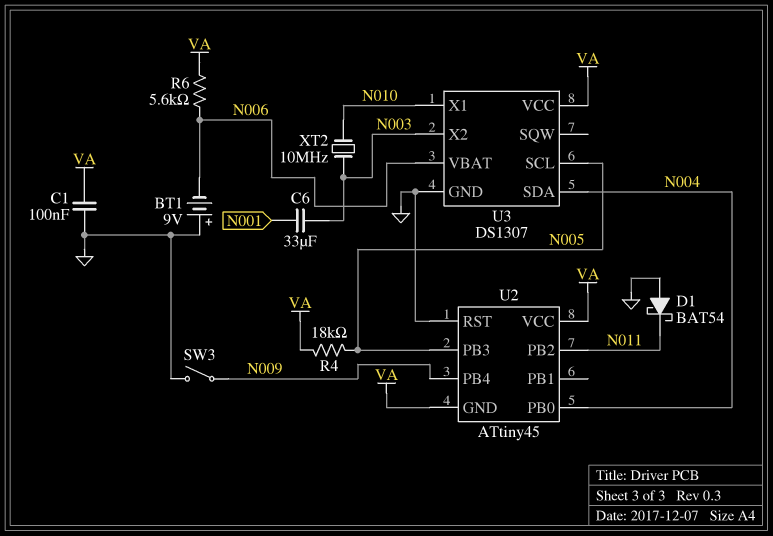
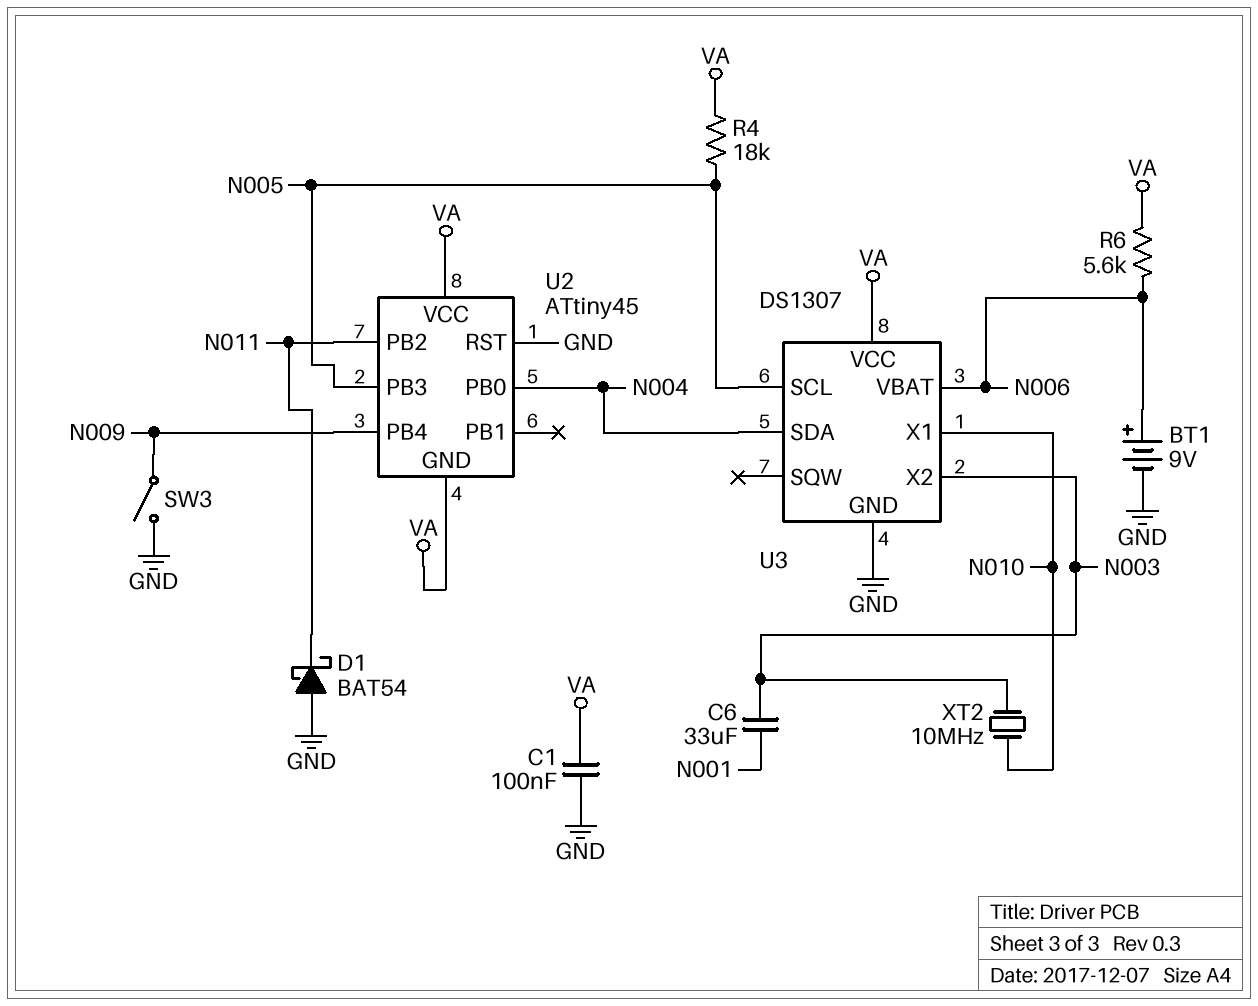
BT1: 9V (plus GND, minus N006) -> 9V (plus N006, minus GND)

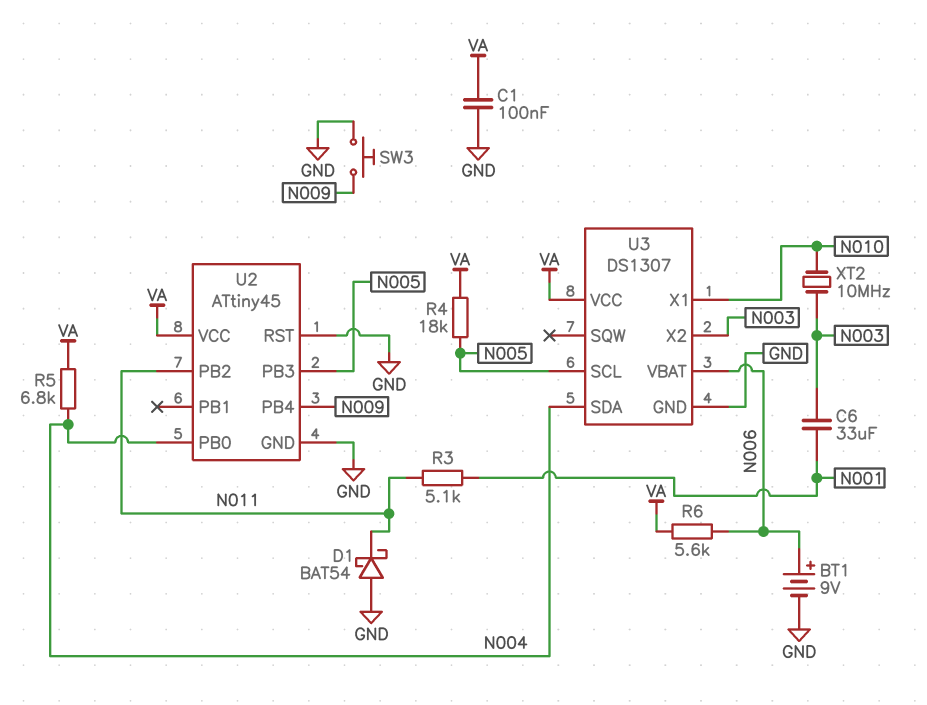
R3: none -> 5.1k (N001, N011)
R5: none -> 6.8k (N004, VA)
SW3: switch (GND, N009) -> button (GND, N009)
U2 pin GND: VA -> GND

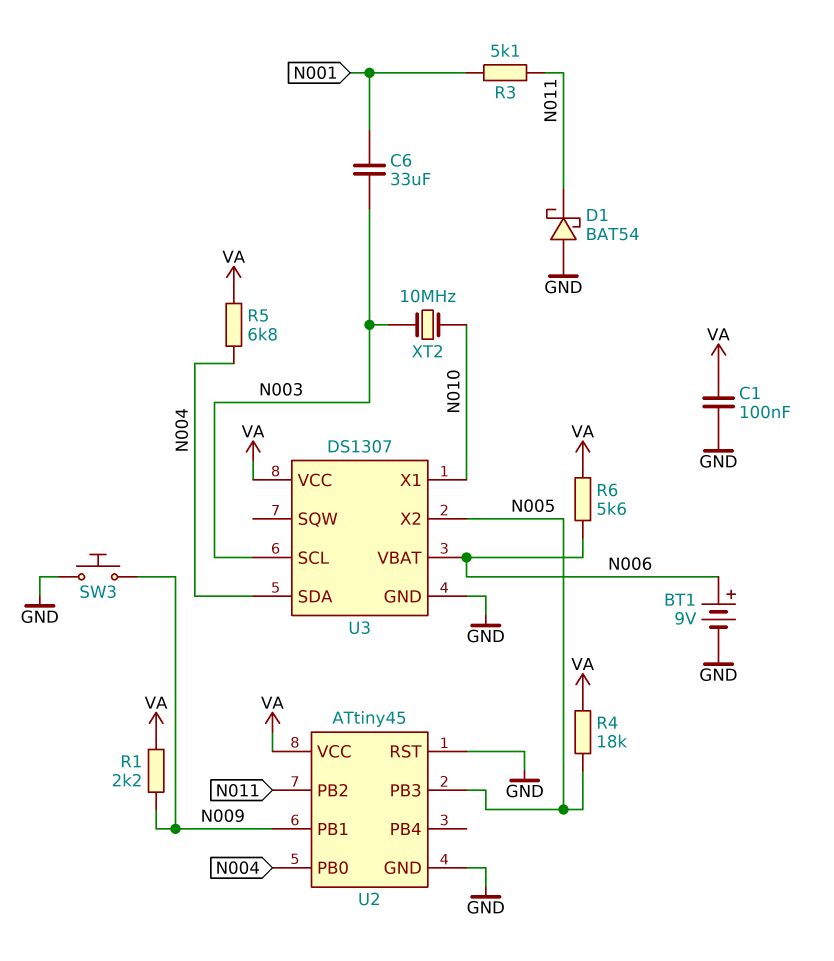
R1: none -> 2.2k (N009, VA)
U2 pin PB1: none -> N009
U2 pin PB4: N009 -> none
U3 pin SCL: N005 -> N003
U3 pin X2: N003 -> N005

